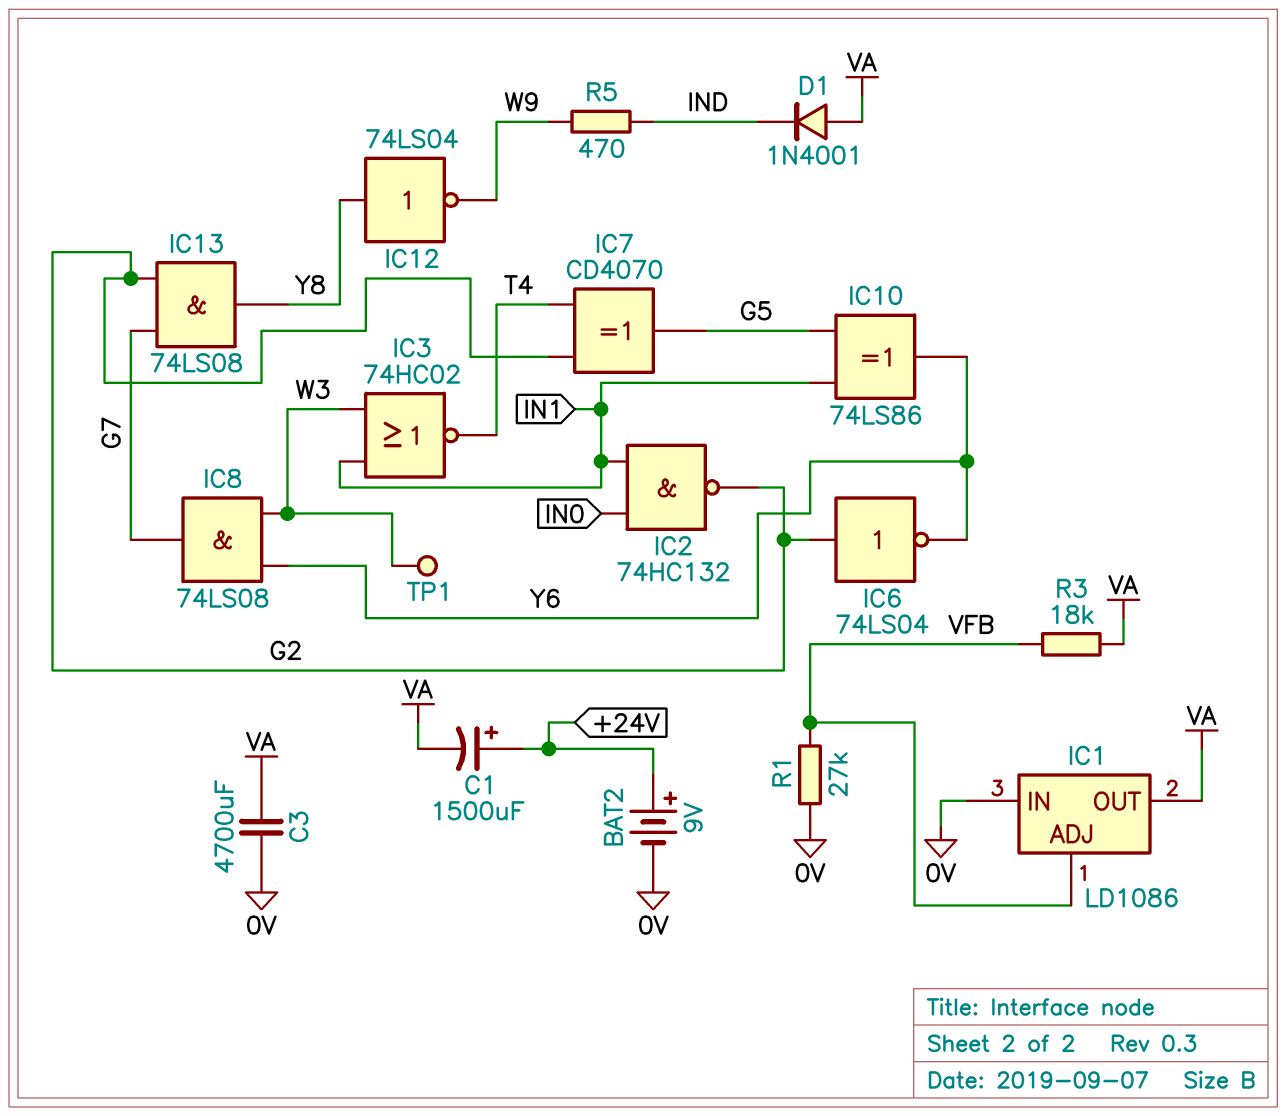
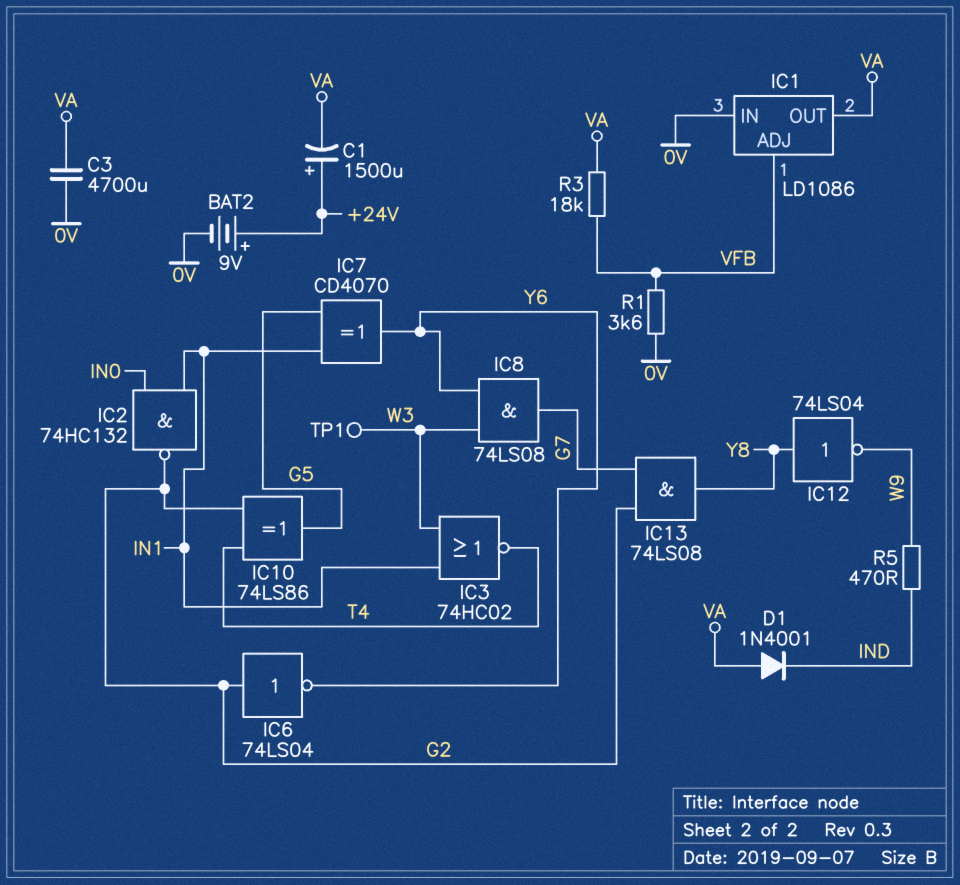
IC7: XOR CD4070 (in G2, in T4, out G5) -> XOR CD4070 (in G5, in IN1, out Y6)
IC10: XOR 74LS86 (in G5, in IN1, out Y6) -> XOR 74LS86 (in G2, in T4, out G5)
R1: 27k (0V, VFB) -> 3.6k (0V, VFB)

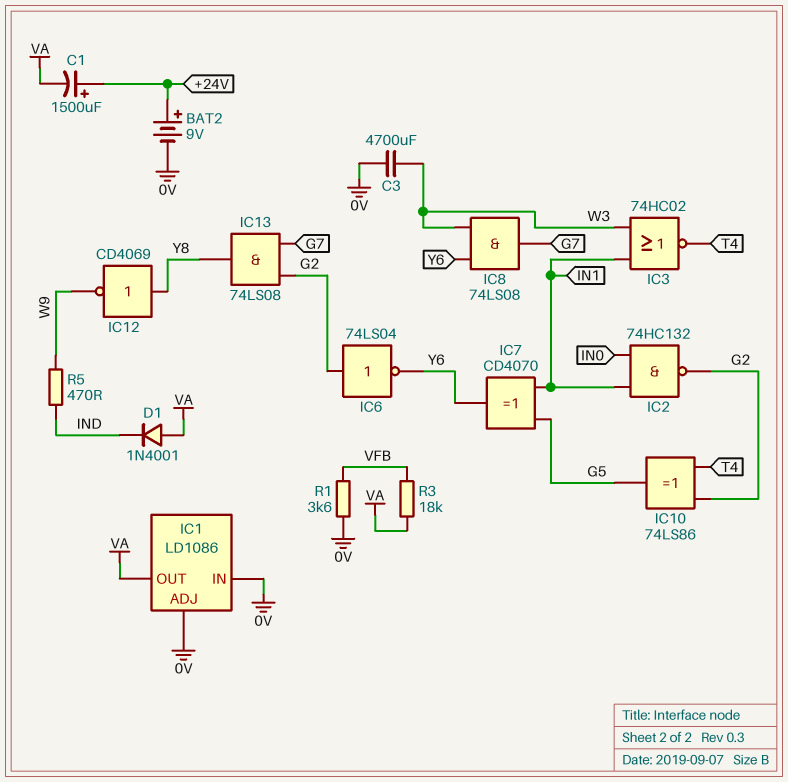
C3: 4700uF (0V, VA) -> 4700uF (0V, W3)
IC1 pin ADJ: VFB -> 0V
IC12: NOT 74LS04 (in Y8, out W9) -> NOT CD4069 (in Y8, out W9)
TP1: test point (W3) -> none

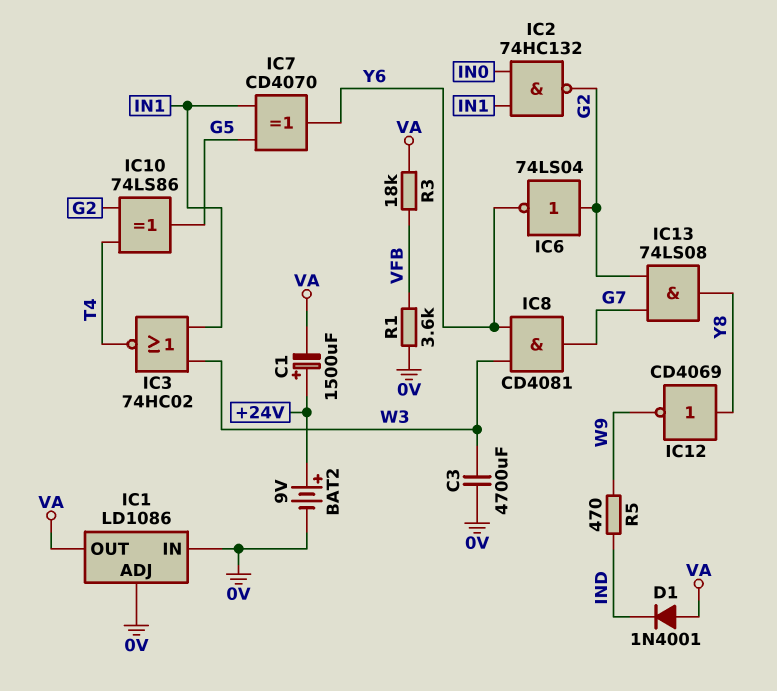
IC8: AND 74LS08 (in W3, in Y6, out G7) -> AND CD4081 (in W3, in Y6, out G7)

